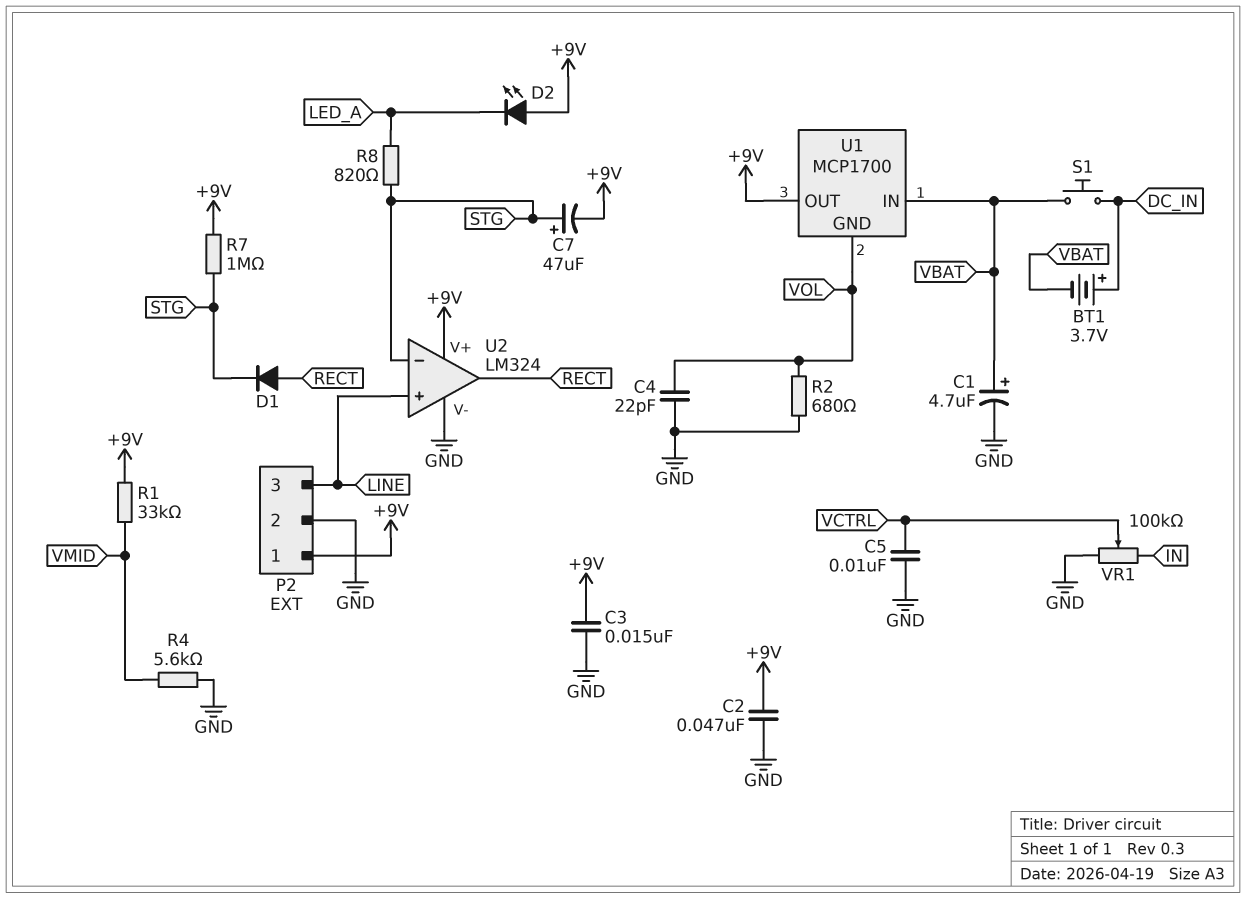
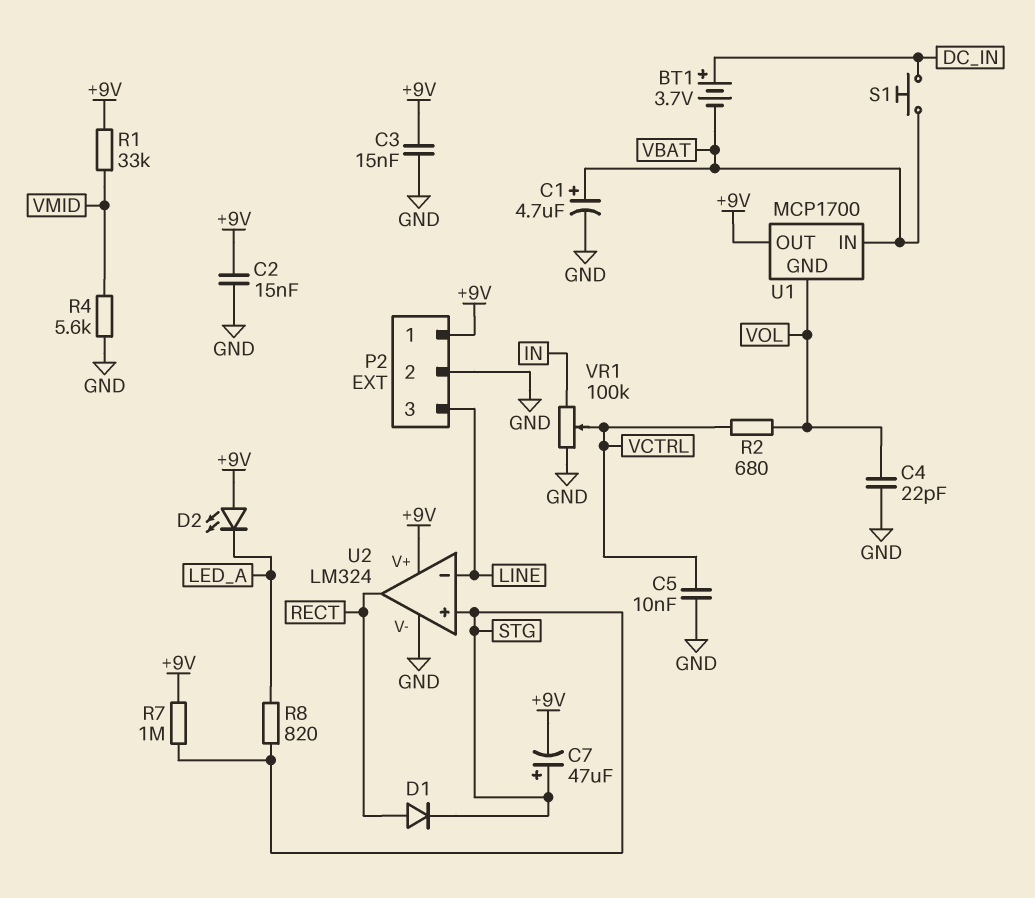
C2: 47nF (+9V, GND) -> 15nF (+9V, GND)
R2: 680 (GND, VOL) -> 680 (VCTRL, VOL)
U2 pin in+: LINE -> STG
U2 pin in-: STG -> LINE

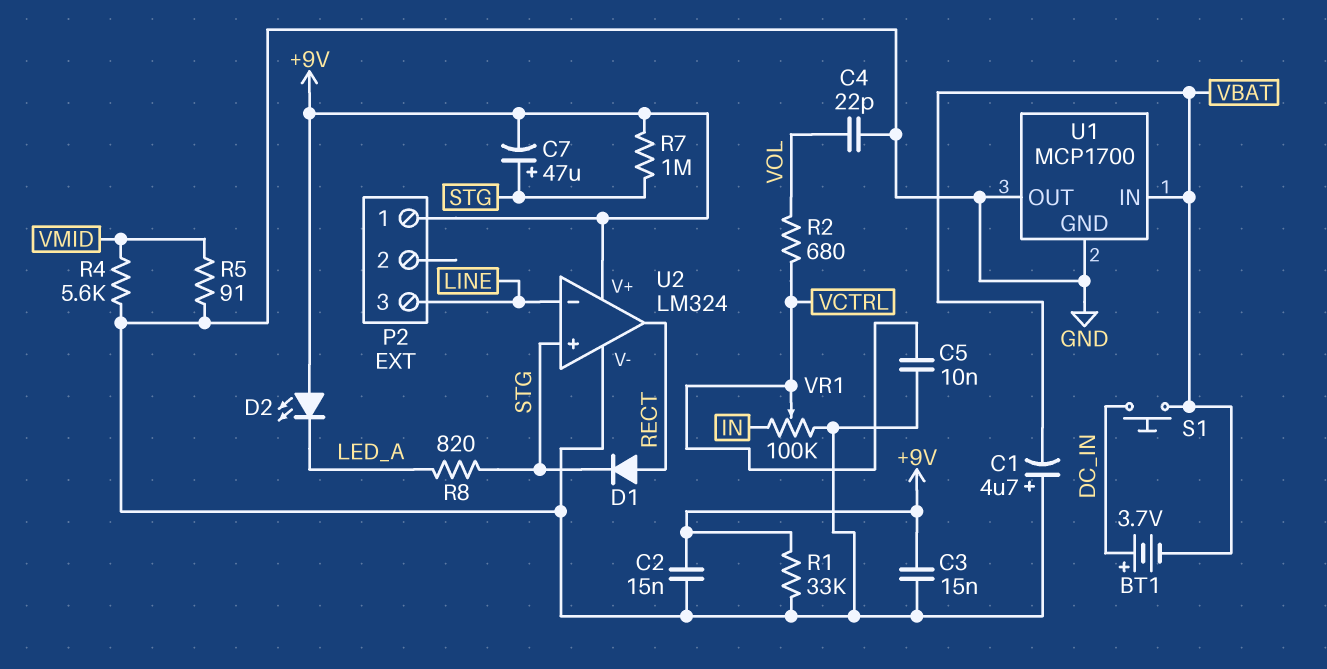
C1: 4.7uF (plus VBAT, minus GND) -> 4.7uF (plus GND, minus VBAT)
P2 pin 2: GND -> none
R1: 33k (+9V, VMID) -> 33k (+9V, GND)
R5: none -> 91 (GND, VMID)
U1 pin GND: VOL -> GND
U1 pin OUT: +9V -> GND

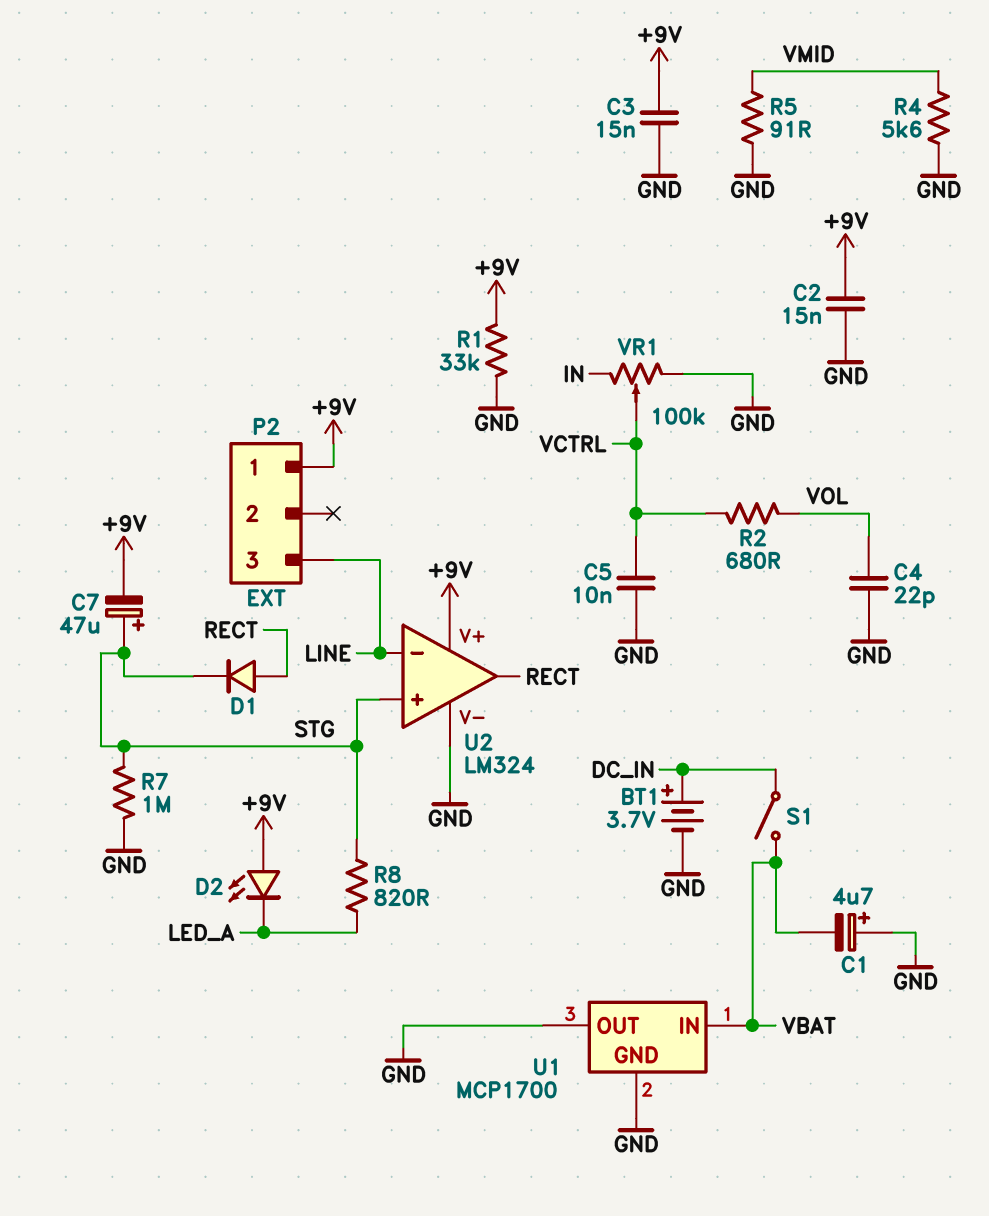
BT1: 3.7V (plus DC_IN, minus VBAT) -> 3.7V (plus DC_IN, minus GND)
R7: 1M (+9V, STG) -> 1M (GND, STG)
S1: button (DC_IN, VBAT) -> switch (DC_IN, VBAT)

